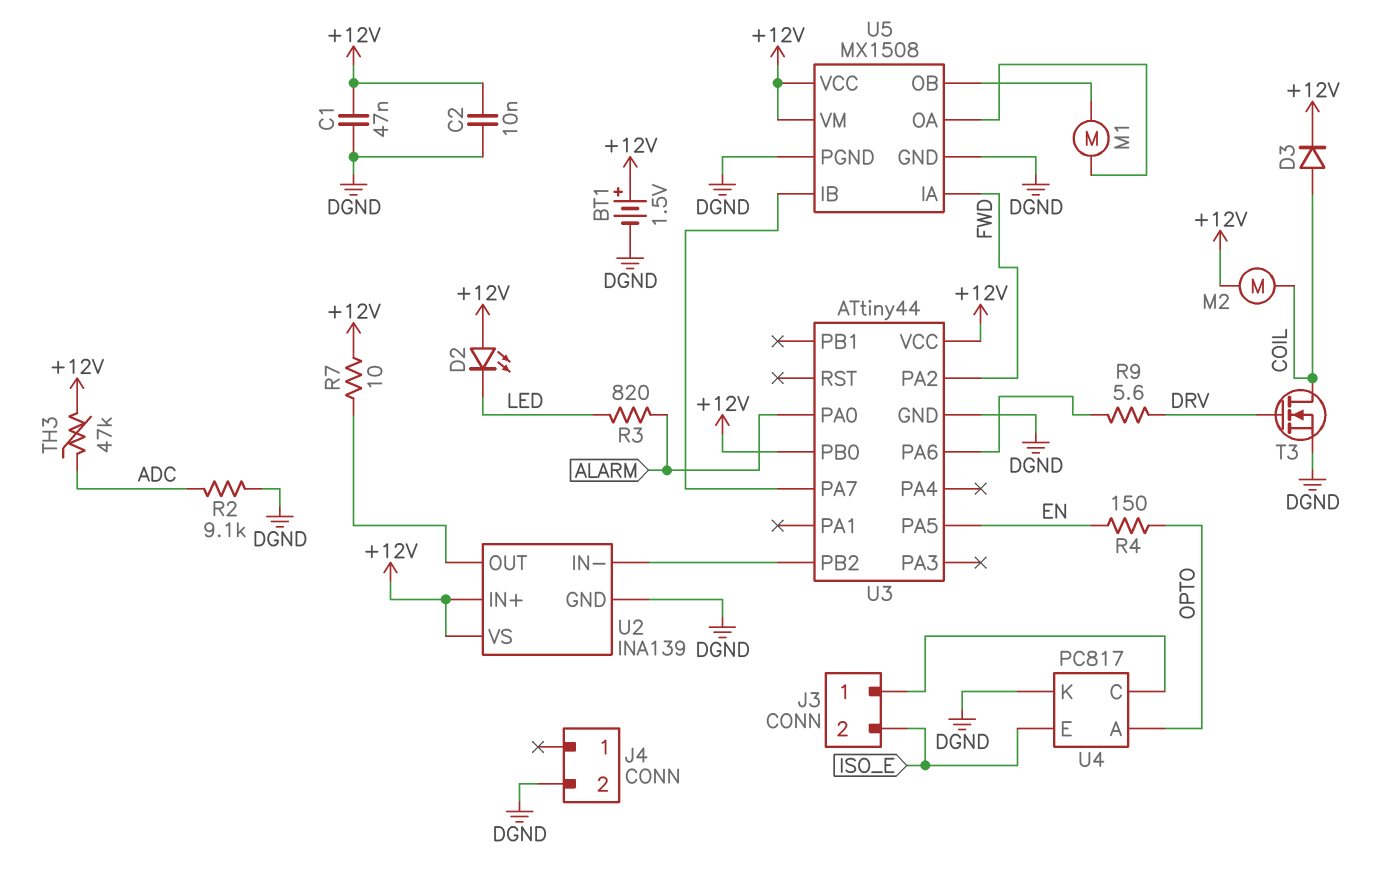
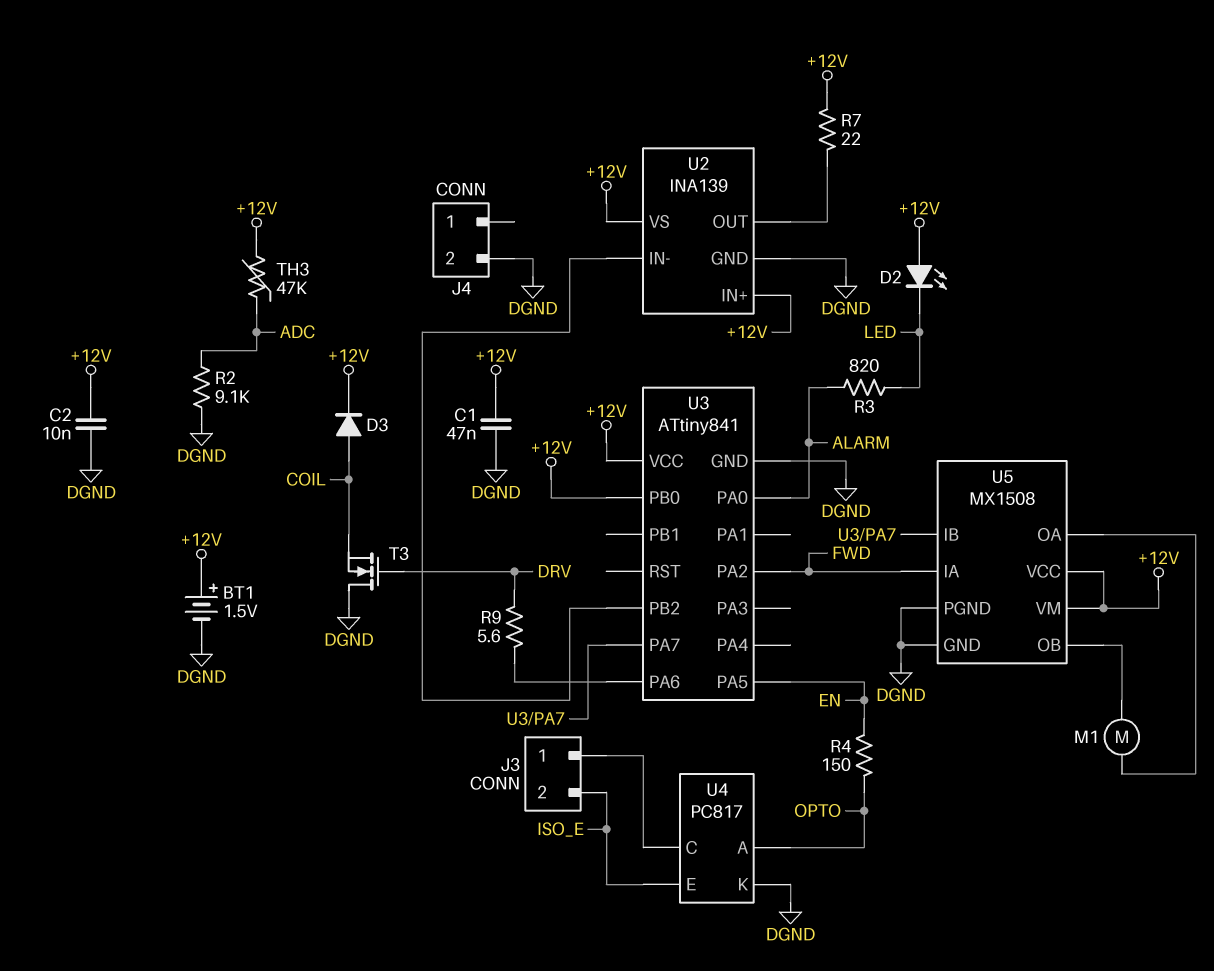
M2: motor (+12V, COIL) -> none
R7: 10 (+12V, U2/OUT) -> 22 (+12V, U2/OUT)
T3: NMOS (G DRV, D COIL, S DGND) -> NMOS (G DRV, D DGND, S COIL)
U3: ATtiny44 -> ATtiny841

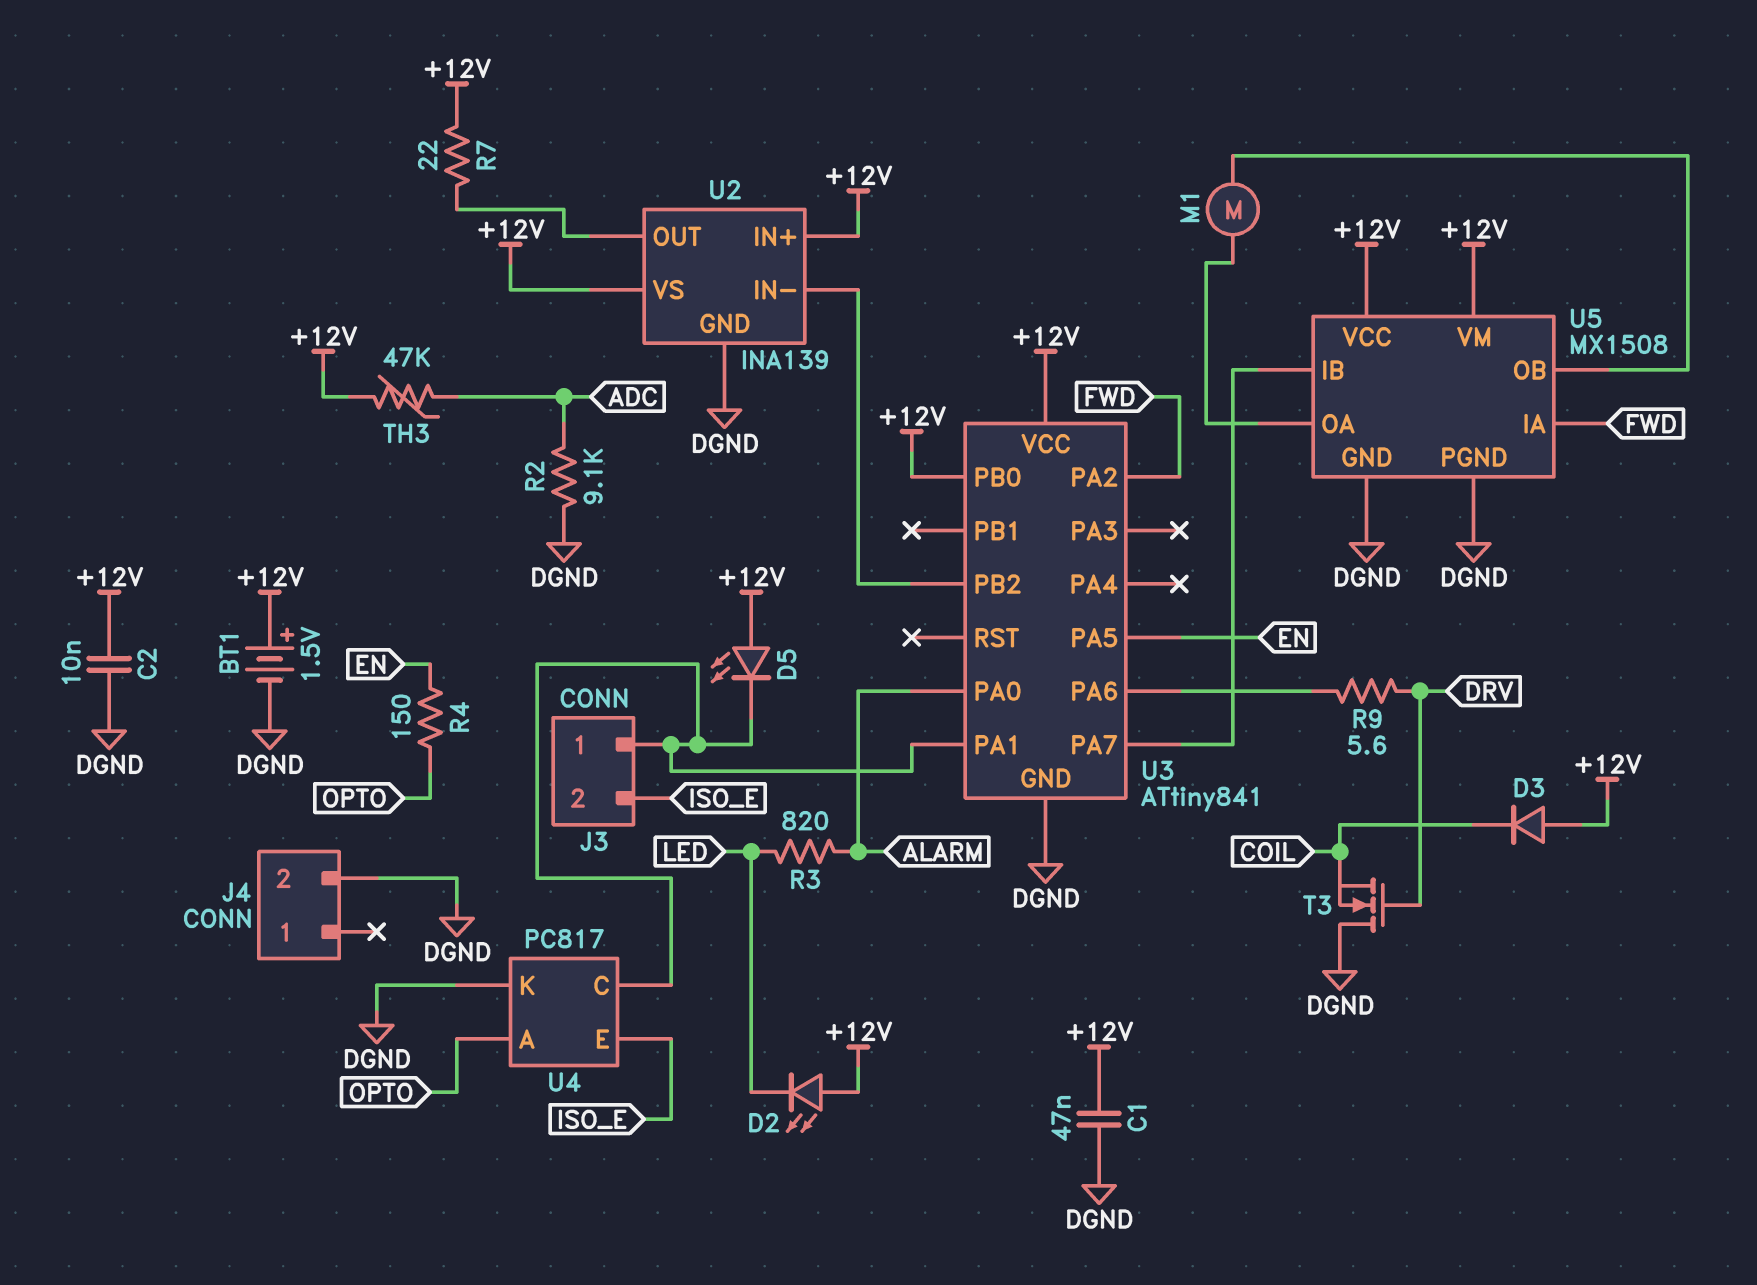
D3: diode (A COIL, K +12V) -> diode (A +12V, K COIL)
D5: none -> LED (A +12V, K J3/1)
U3 pin PA1: none -> J3/1

